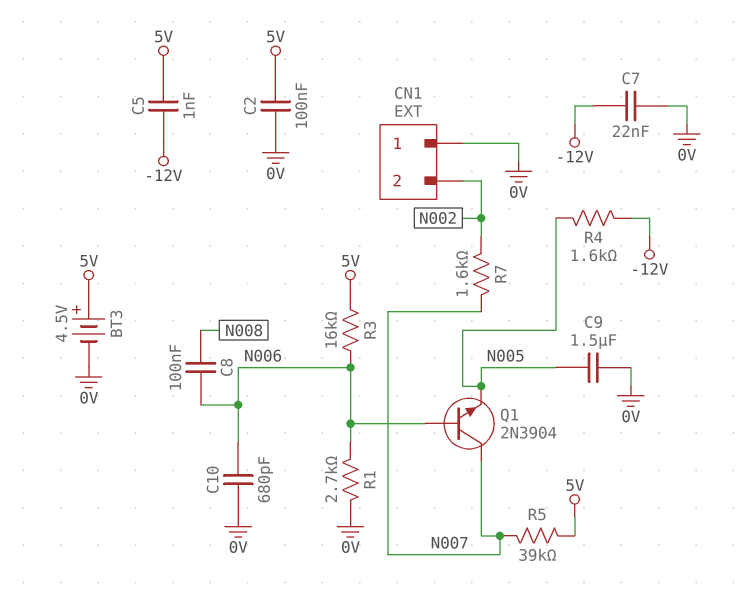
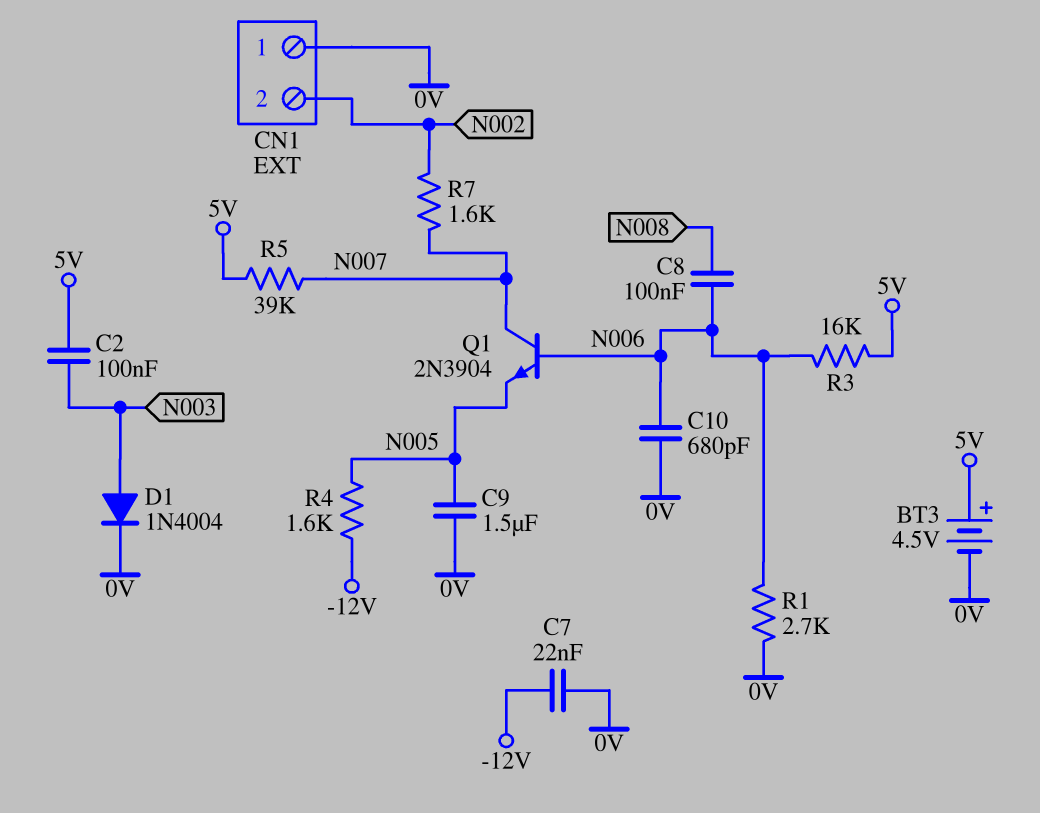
C2: 100nF (0V, 5V) -> 100nF (5V, N003)
C5: 1nF (-12V, 5V) -> none
D1: none -> diode 1N4004 (A N003, K 0V)

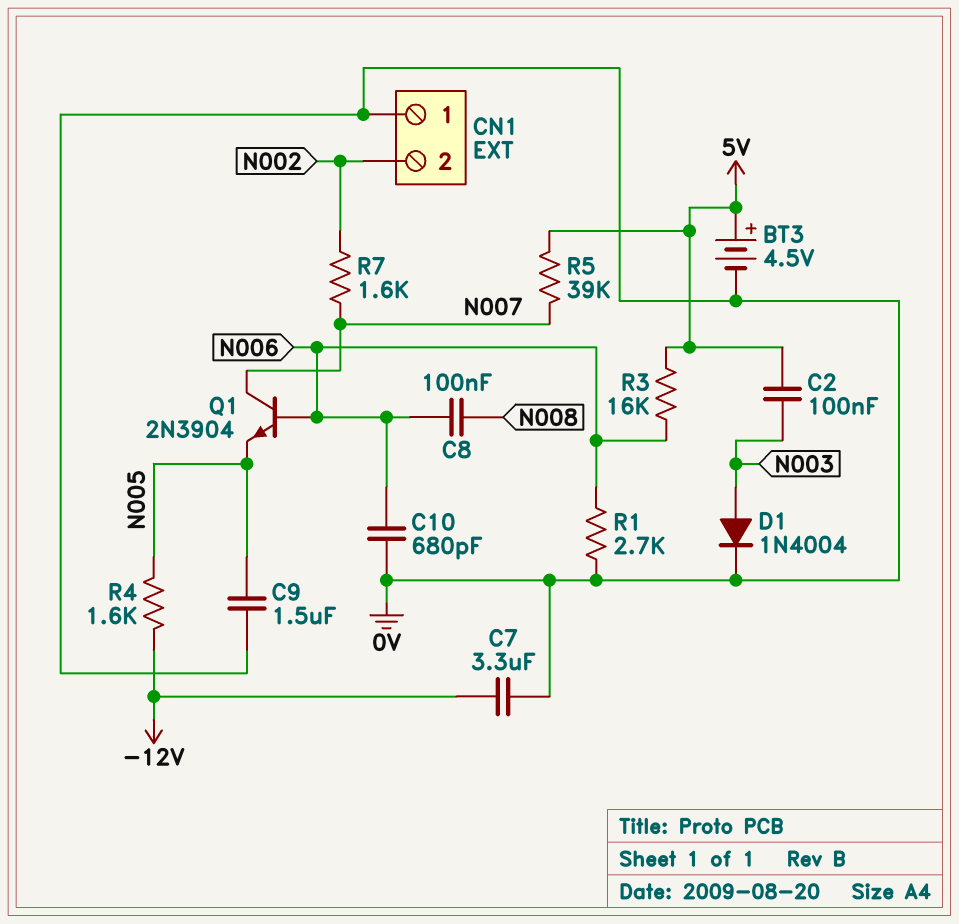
C7: 22nF (-12V, 0V) -> 3.3uF (-12V, 0V)

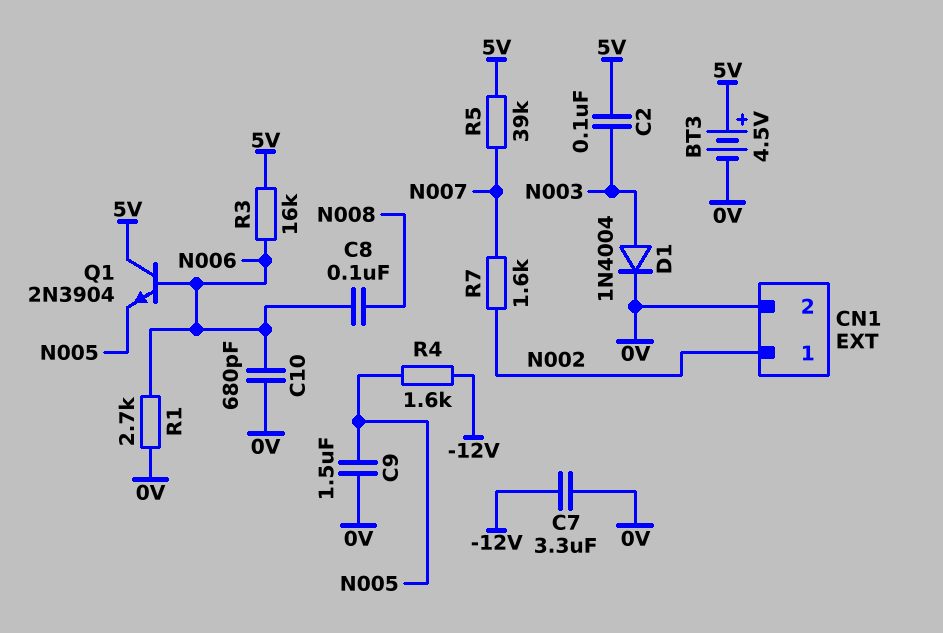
CN1 pin 1: 0V -> N002
CN1 pin 2: N002 -> 0V
Q1: NPN 2N3904 (B N006, C N007, E N005) -> NPN 2N3904 (B N006, C 5V, E N005)

